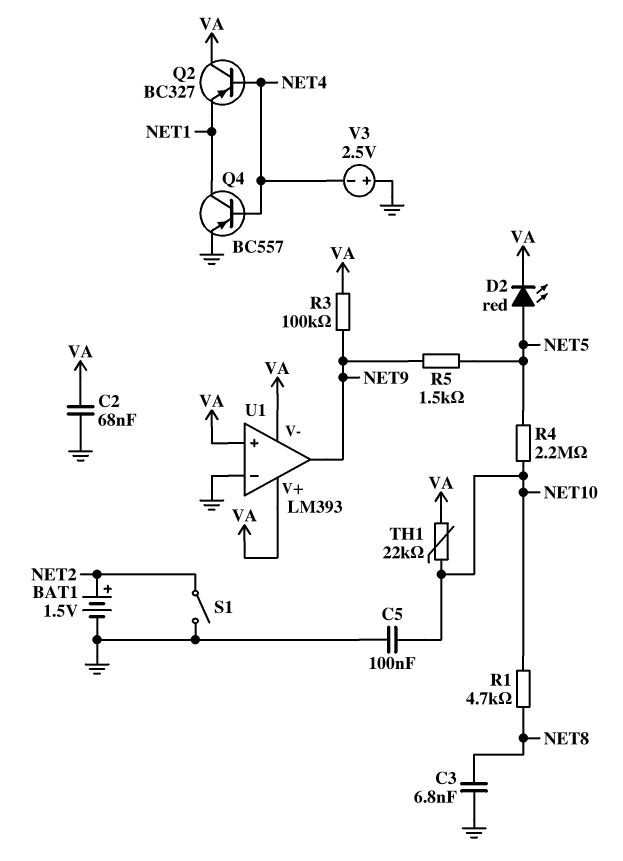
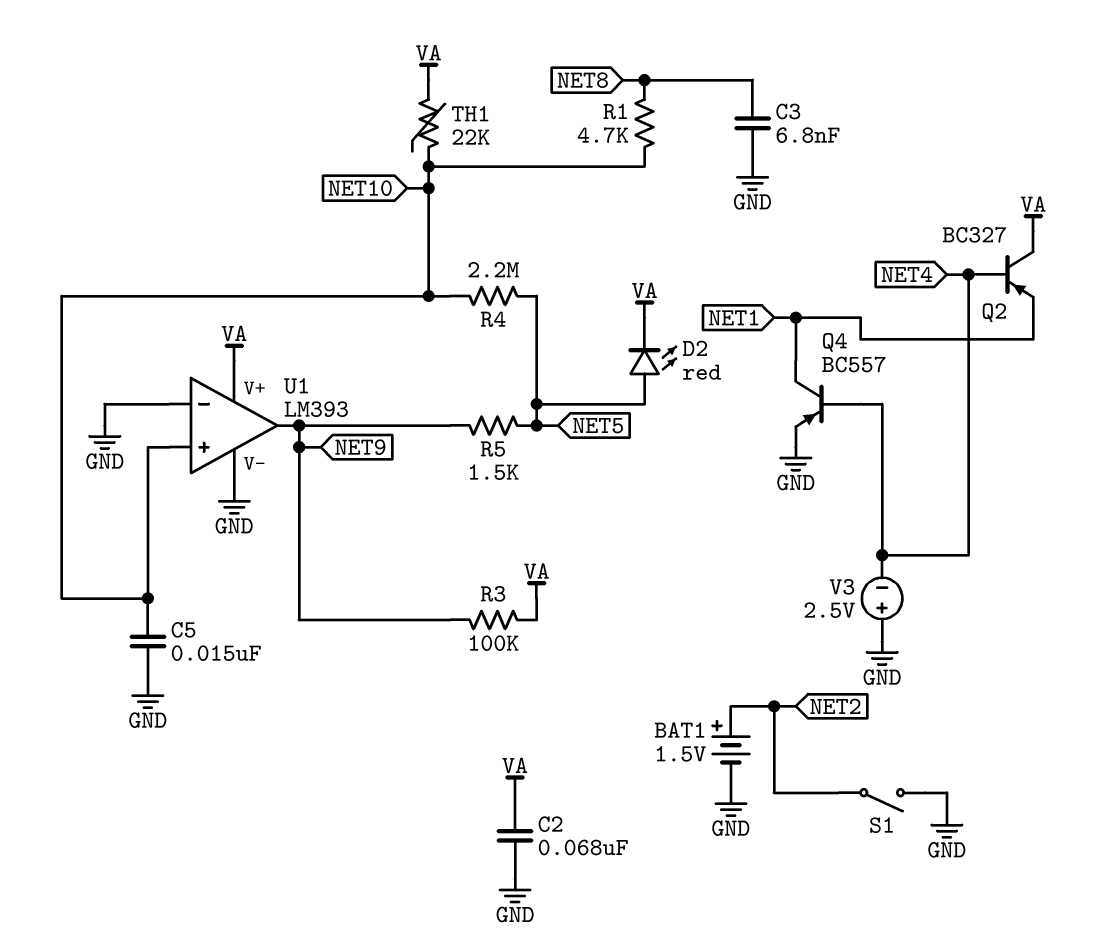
C5: 100nF (GND, NET10) -> 15nF (GND, NET10)
U1 pin V-: VA -> GND
U1 pin in+: VA -> NET10

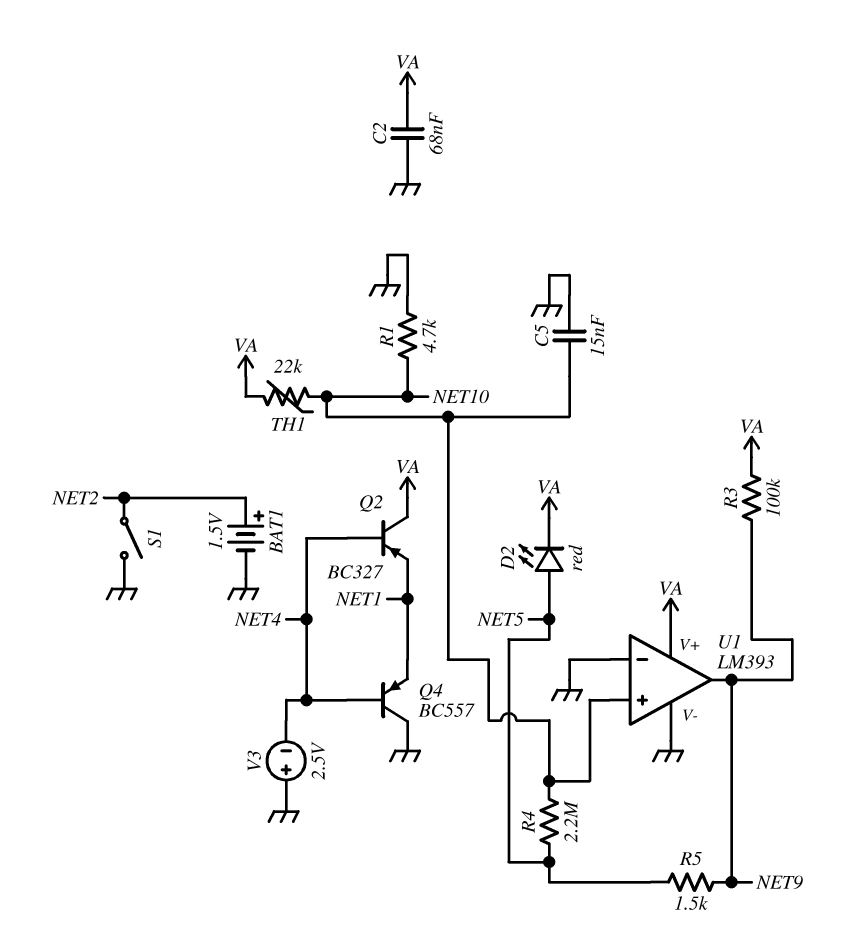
C3: 6.8nF (GND, NET8) -> none
Q4: PNP BC557 (B NET4, C NET1, E GND) -> PNP BC557 (B NET4, C GND, E NET1)
R1: 4.7k (NET8, NET10) -> 4.7k (GND, NET10)

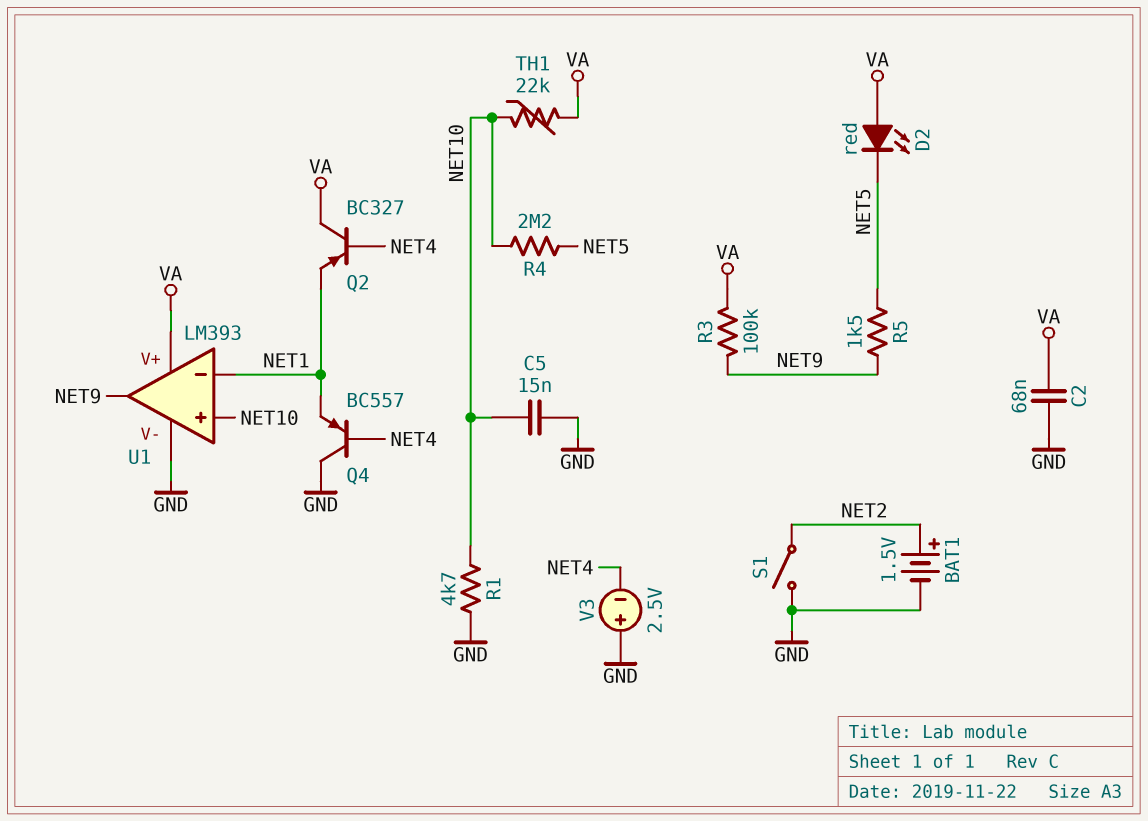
D2: LED red (A NET5, K VA) -> LED red (A VA, K NET5)
U1 pin in-: GND -> NET1

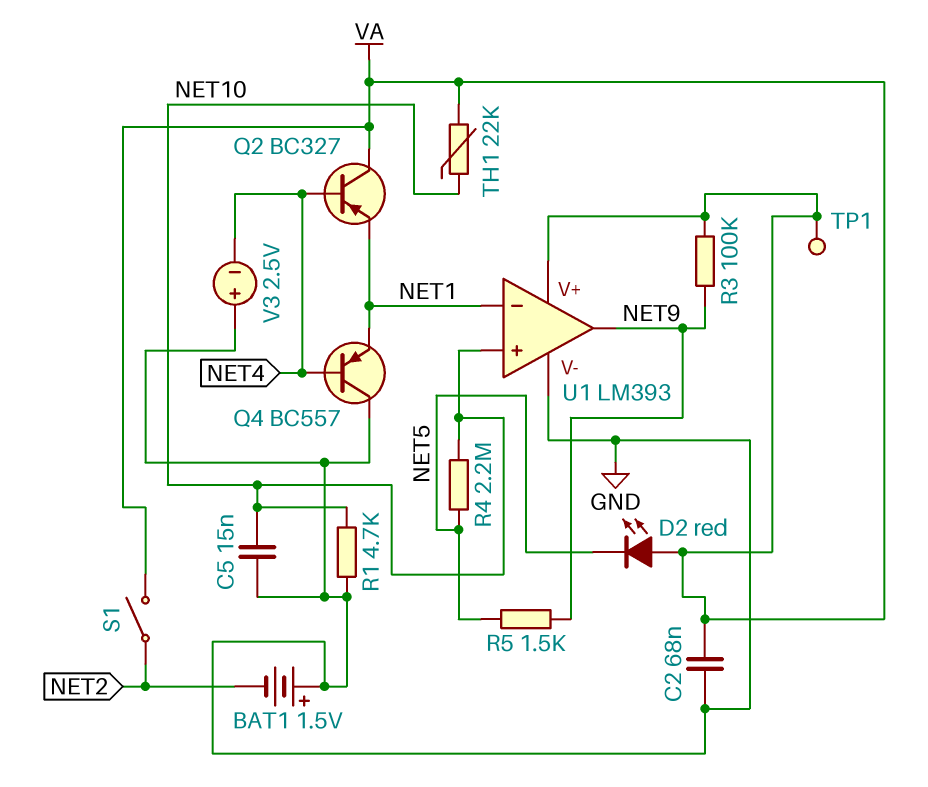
BAT1: 1.5V (plus NET2, minus GND) -> 1.5V (plus GND, minus NET2)
S1: switch (GND, NET2) -> switch (NET2, VA)
TP1: none -> test point (VA)

